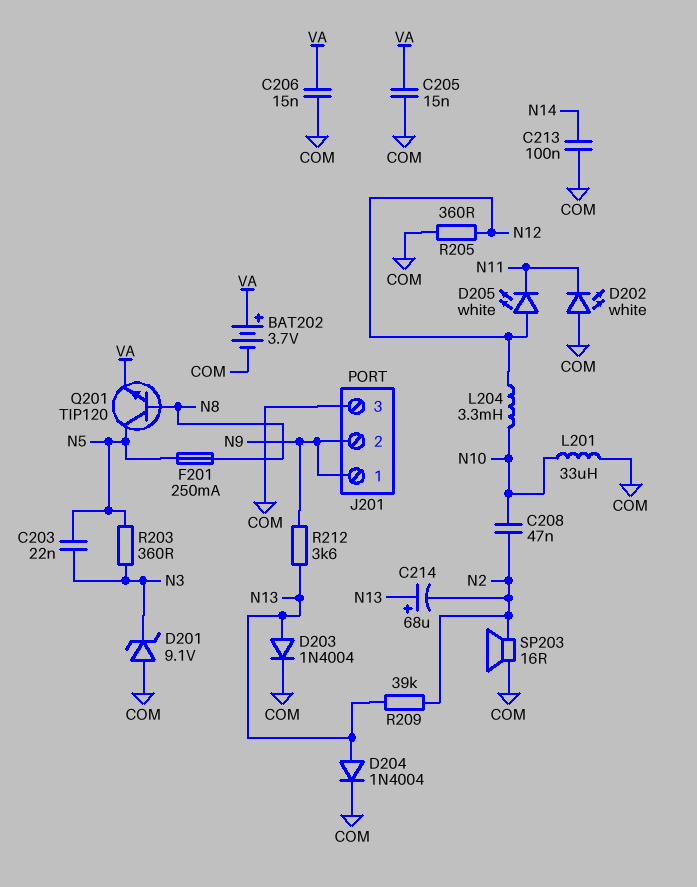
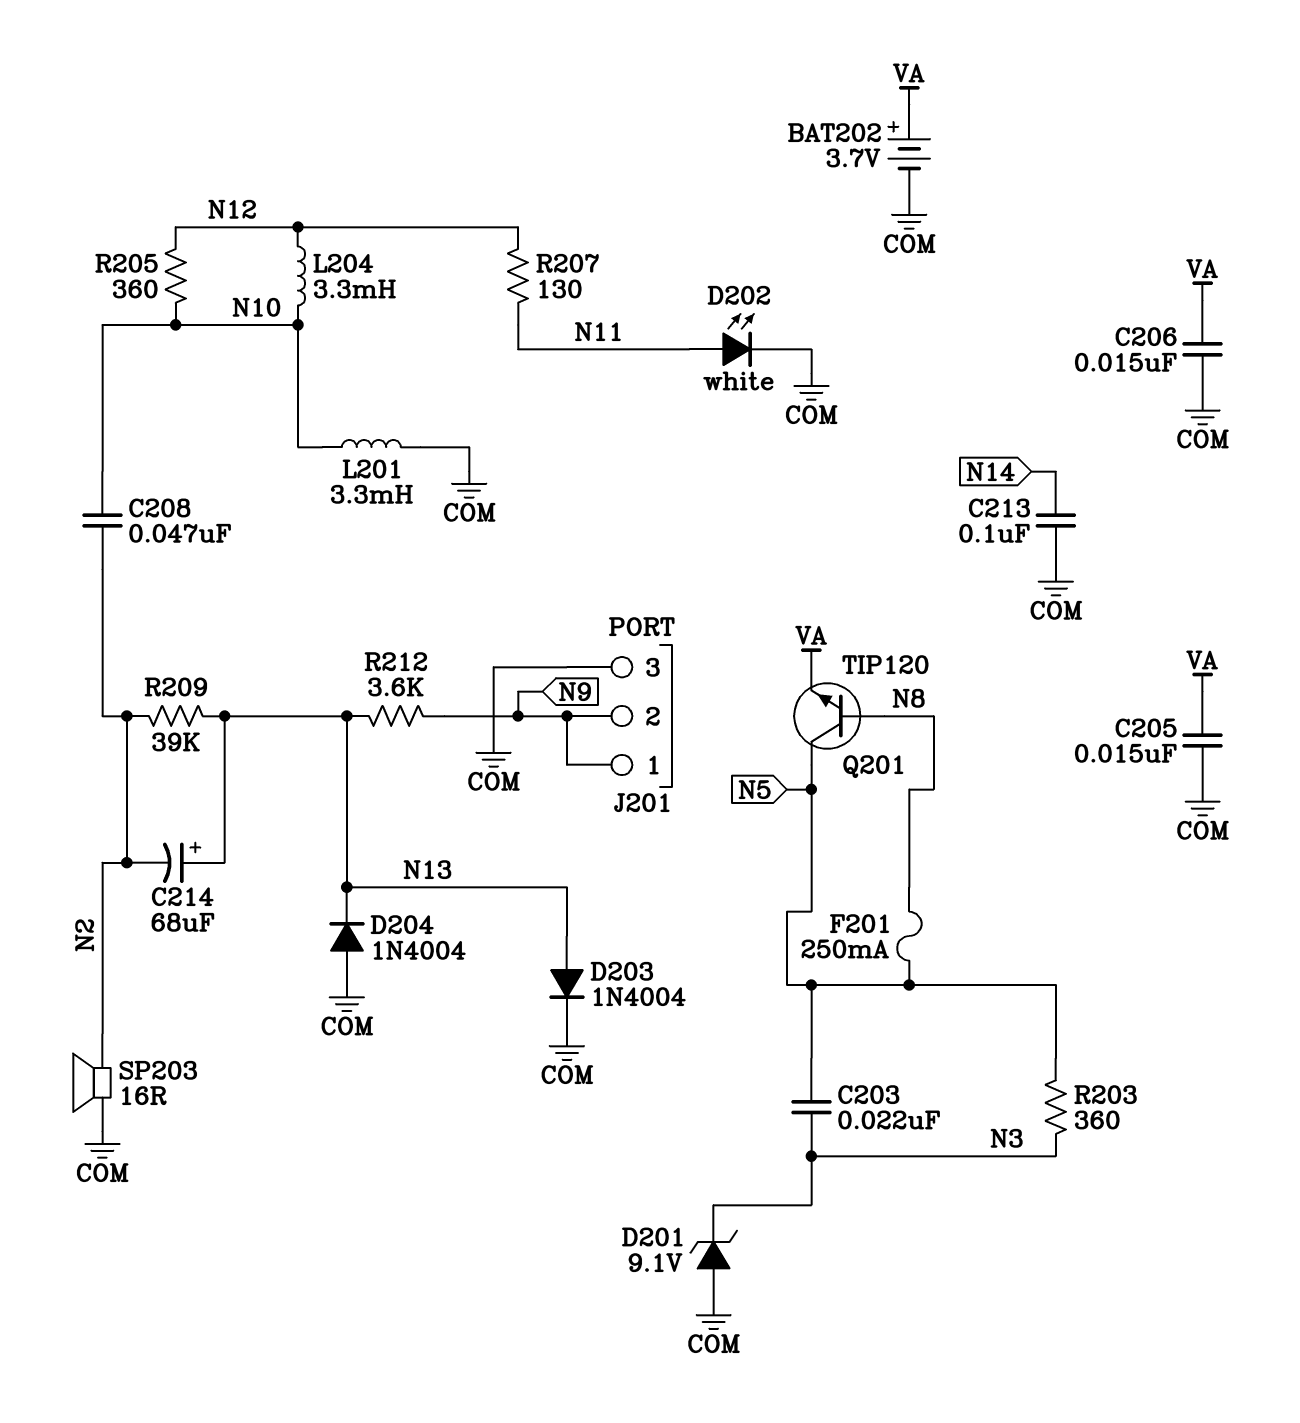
D202: LED white (A COM, K N11) -> LED white (A N11, K COM)
D204: diode 1N4004 (A N13, K COM) -> diode 1N4004 (A COM, K N13)
D205: LED white (A N12, K N11) -> none
L201: 33uH (COM, N10) -> 3.3mH (COM, N10)
R205: 360 (COM, N12) -> 360 (N10, N12)
R207: none -> 130 (N11, N12)

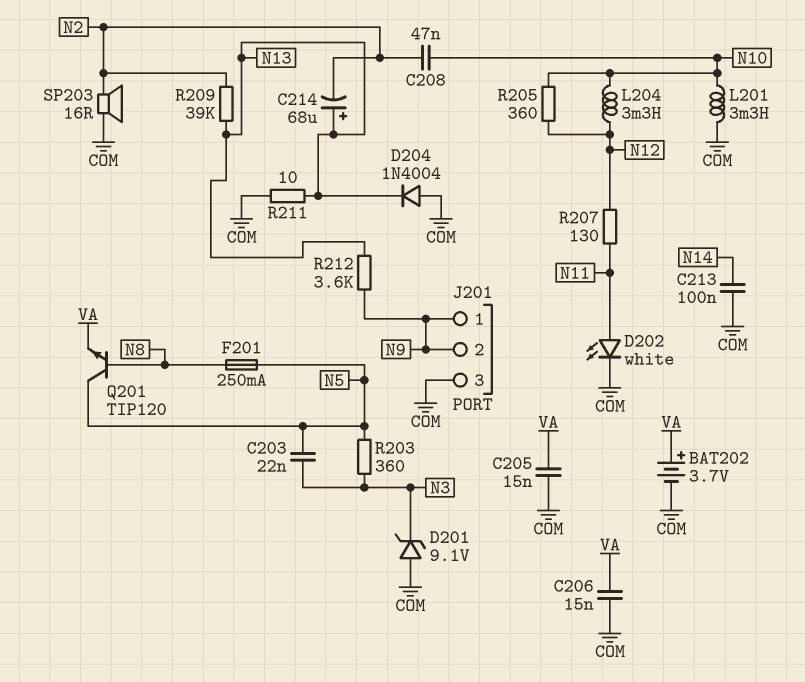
D203: diode 1N4004 (A N13, K COM) -> none
R211: none -> 10 (COM, N13)

